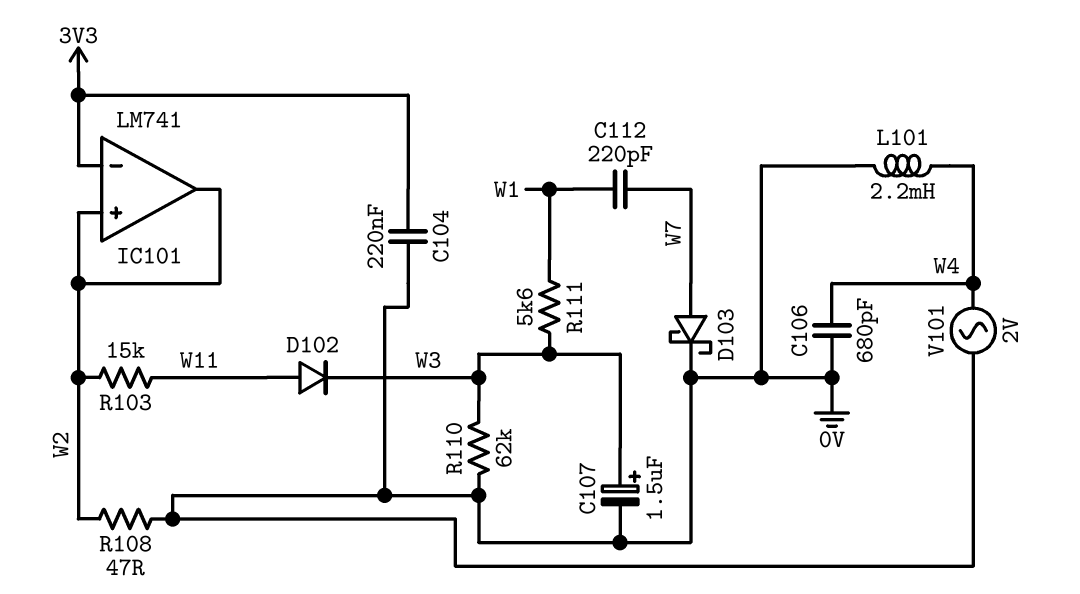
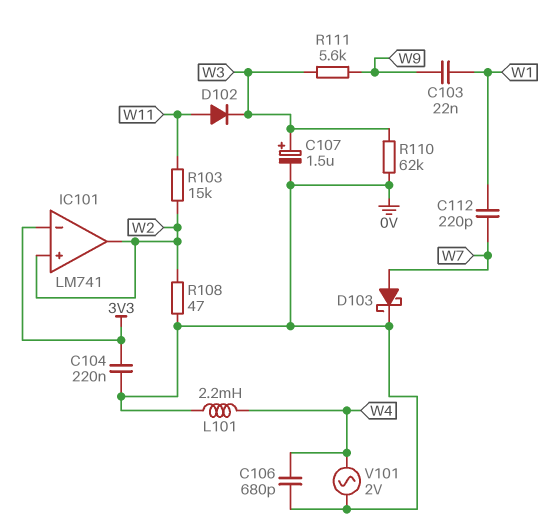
C103: none -> 22nF (W1, W9)
R111: 5.6k (W1, W3) -> 5.6k (W3, W9)

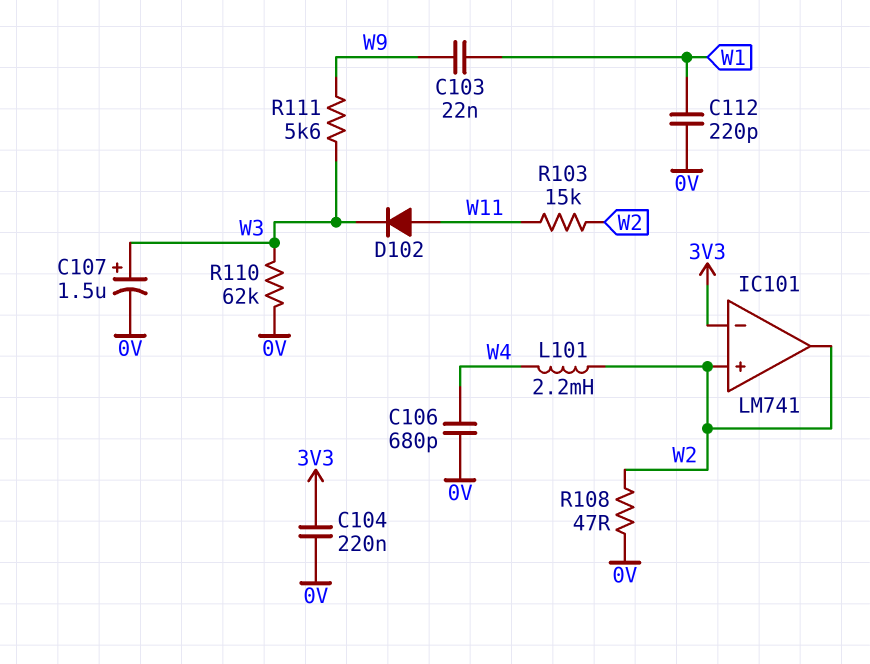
C112: 220pF (W1, W7) -> 220pF (0V, W1)
D103: schottky (A W7, K 0V) -> none
L101: 2.2mH (0V, W4) -> 2.2mH (W2, W4)
V101: AC 2V (0V, W4) -> none

